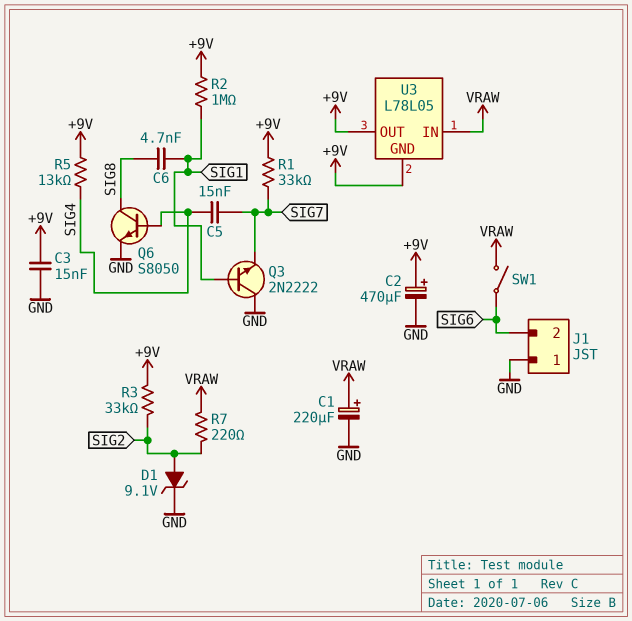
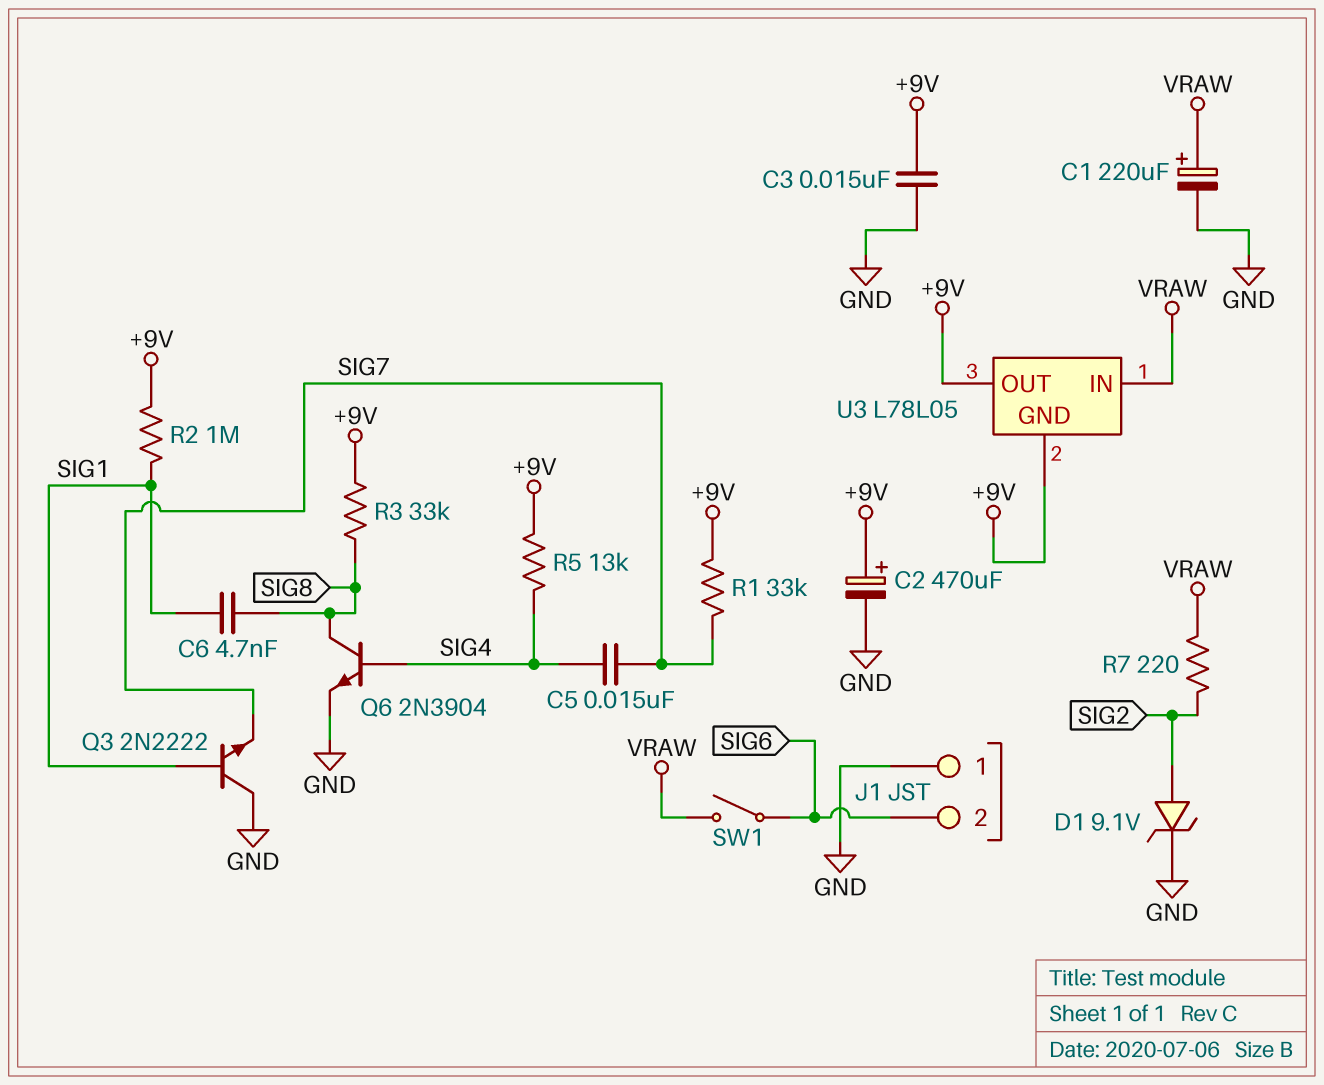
Q6: NPN S8050 (B SIG4, C SIG8, E GND) -> NPN 2N3904 (B SIG4, C SIG8, E GND)
R3: 33k (+9V, SIG2) -> 33k (+9V, SIG8)

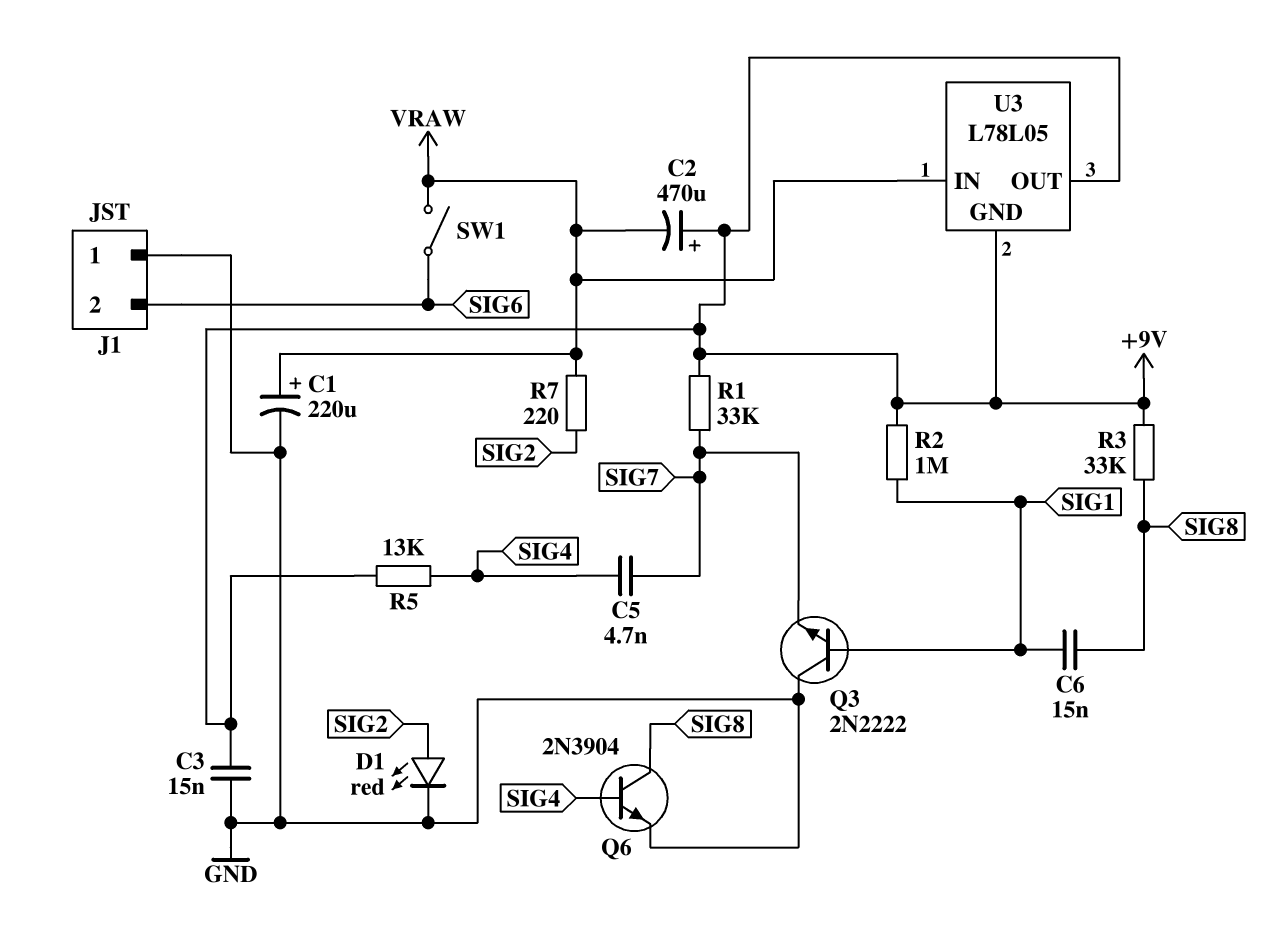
C2: 470uF (plus +9V, minus GND) -> 470uF (plus +9V, minus VRAW)
C5: 15nF (SIG4, SIG7) -> 4.7nF (SIG4, SIG7)
C6: 4.7nF (SIG1, SIG8) -> 15nF (SIG1, SIG8)
D1: zener 9.1V (A SIG2, K GND) -> LED red (A SIG2, K GND)

